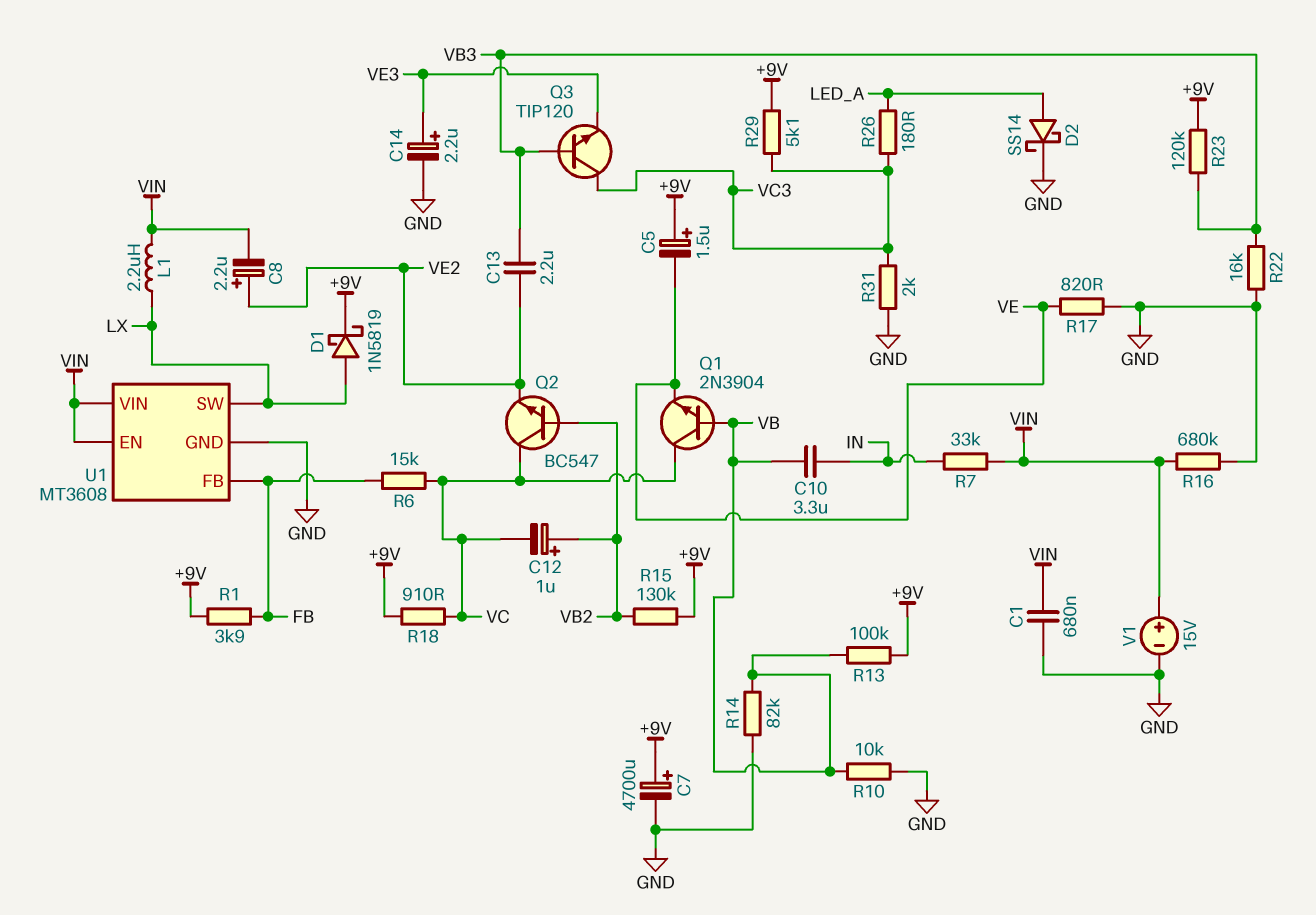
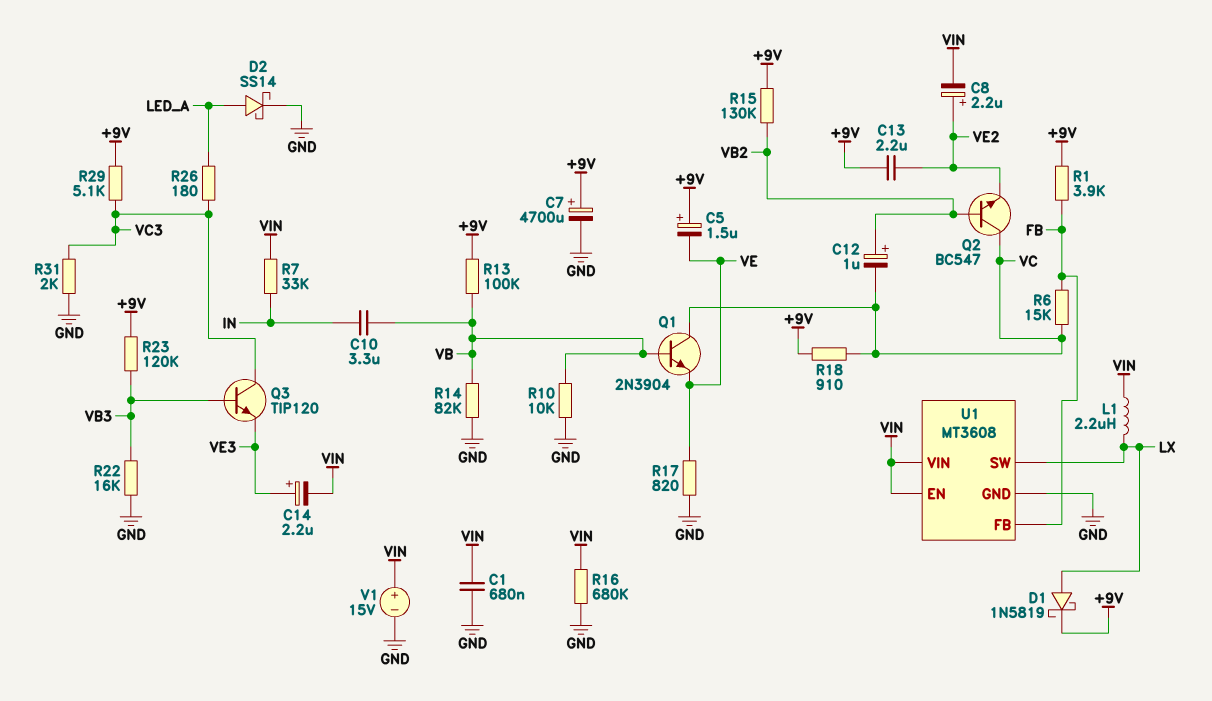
C13: 2.2uF (VB3, VE2) -> 2.2uF (+9V, VE2)
C14: 2.2uF (plus VE3, minus GND) -> 2.2uF (plus VE3, minus VIN)

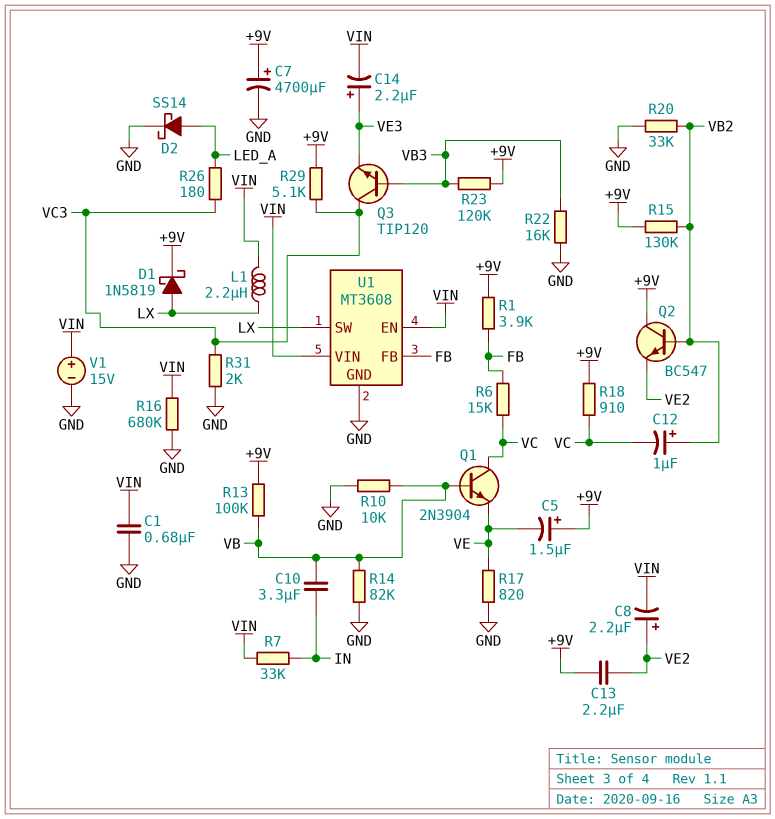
Q2: NPN BC547 (B VB2, C VC, E VE2) -> NPN BC547 (B VB2, C +9V, E VE2)
R20: none -> 33k (GND, VB2)

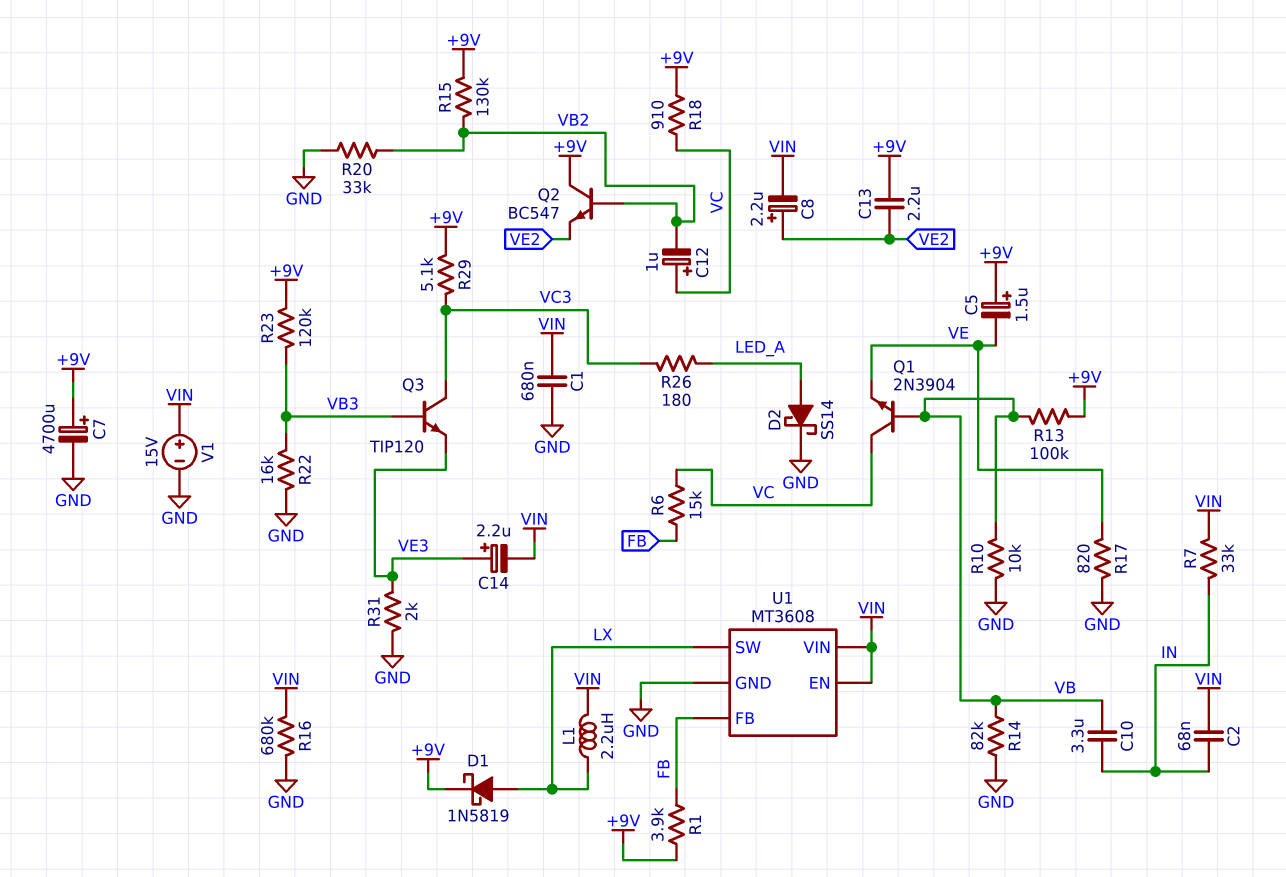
C2: none -> 68nF (IN, VIN)
C12: 1uF (plus VB2, minus VC) -> 1uF (plus VC, minus VB2)
R31: 2k (GND, VC3) -> 2k (GND, VE3)

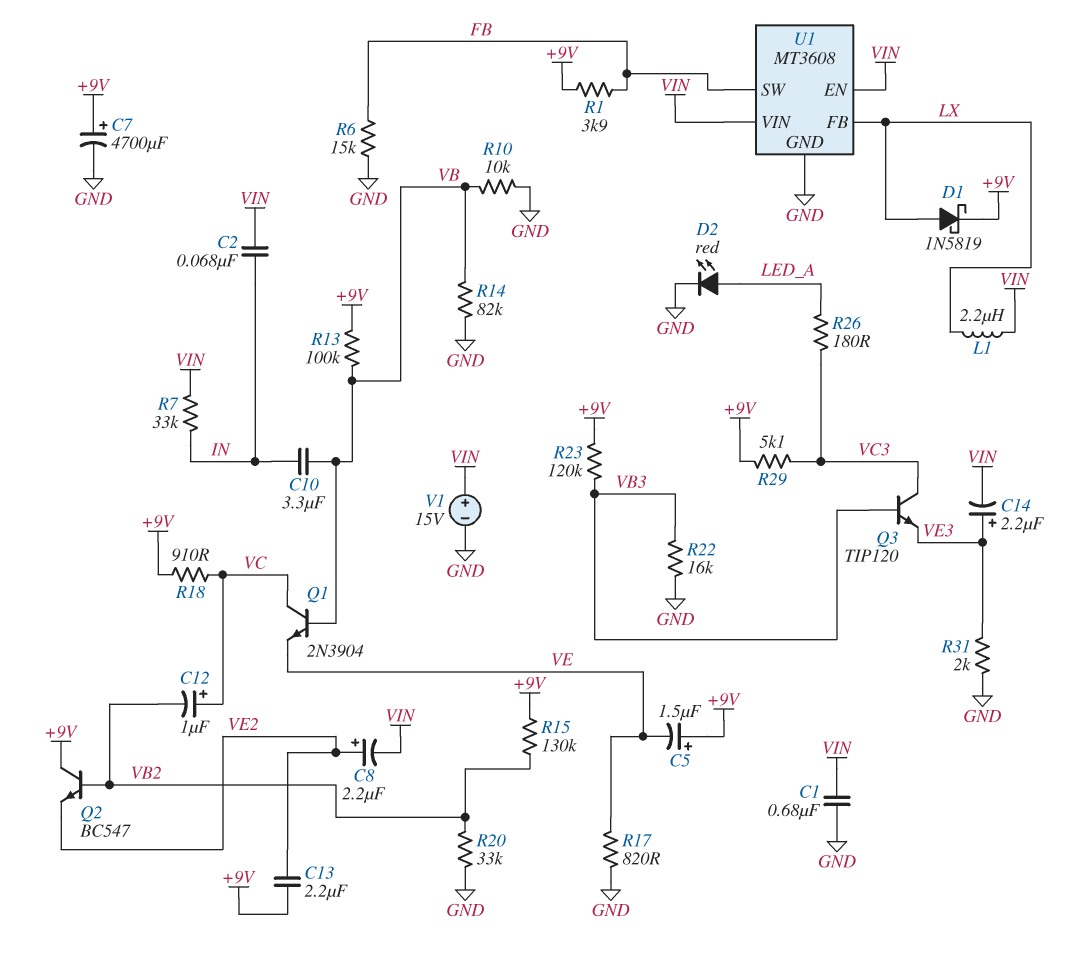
D2: schottky SS14 (A LED_A, K GND) -> LED red (A LED_A, K GND)
R6: 15k (FB, VC) -> 15k (FB, GND)
R16: 680k (GND, VIN) -> none
U1 pin FB: FB -> LX
U1 pin SW: LX -> FB

